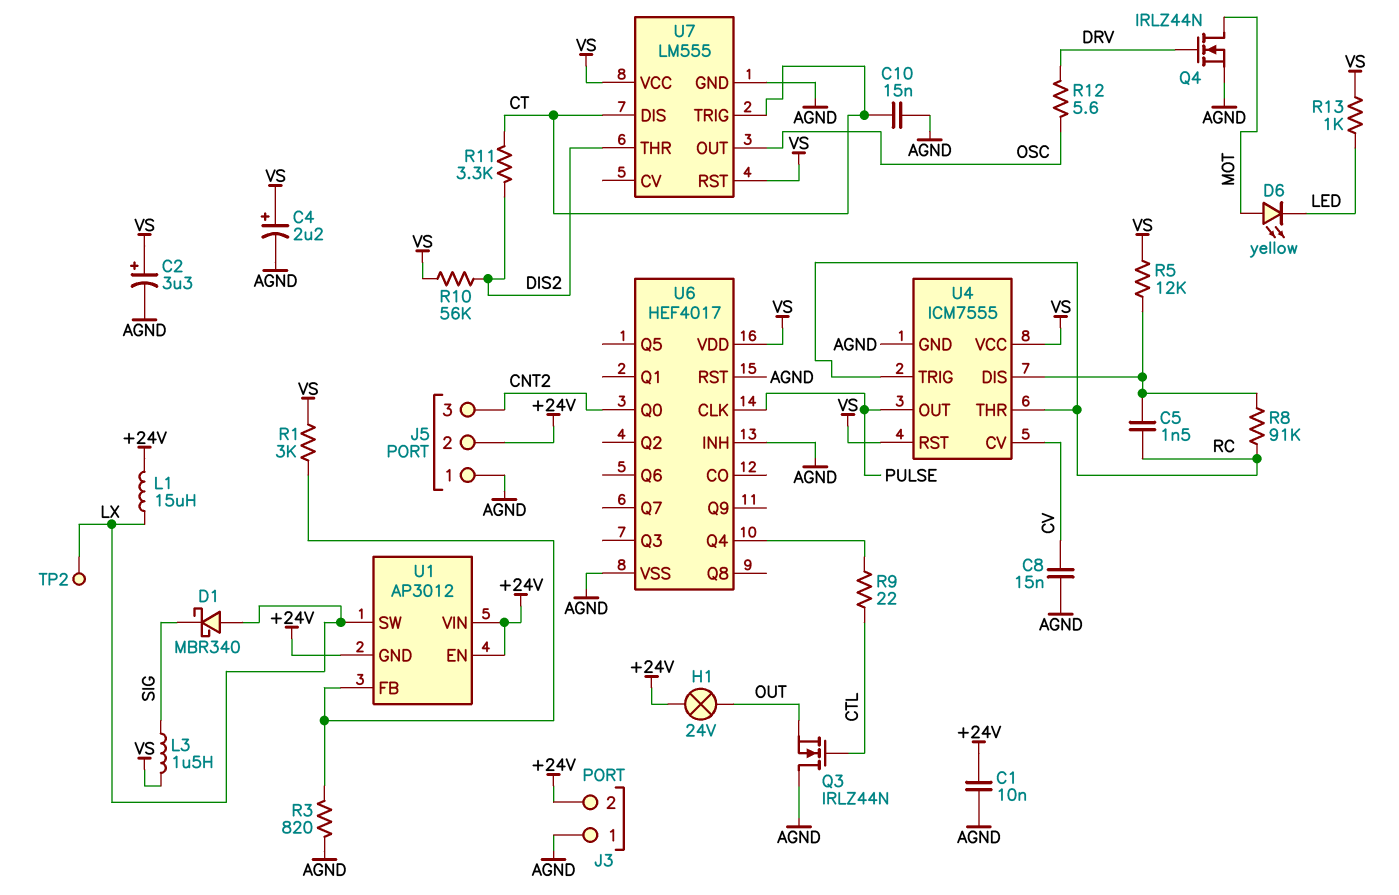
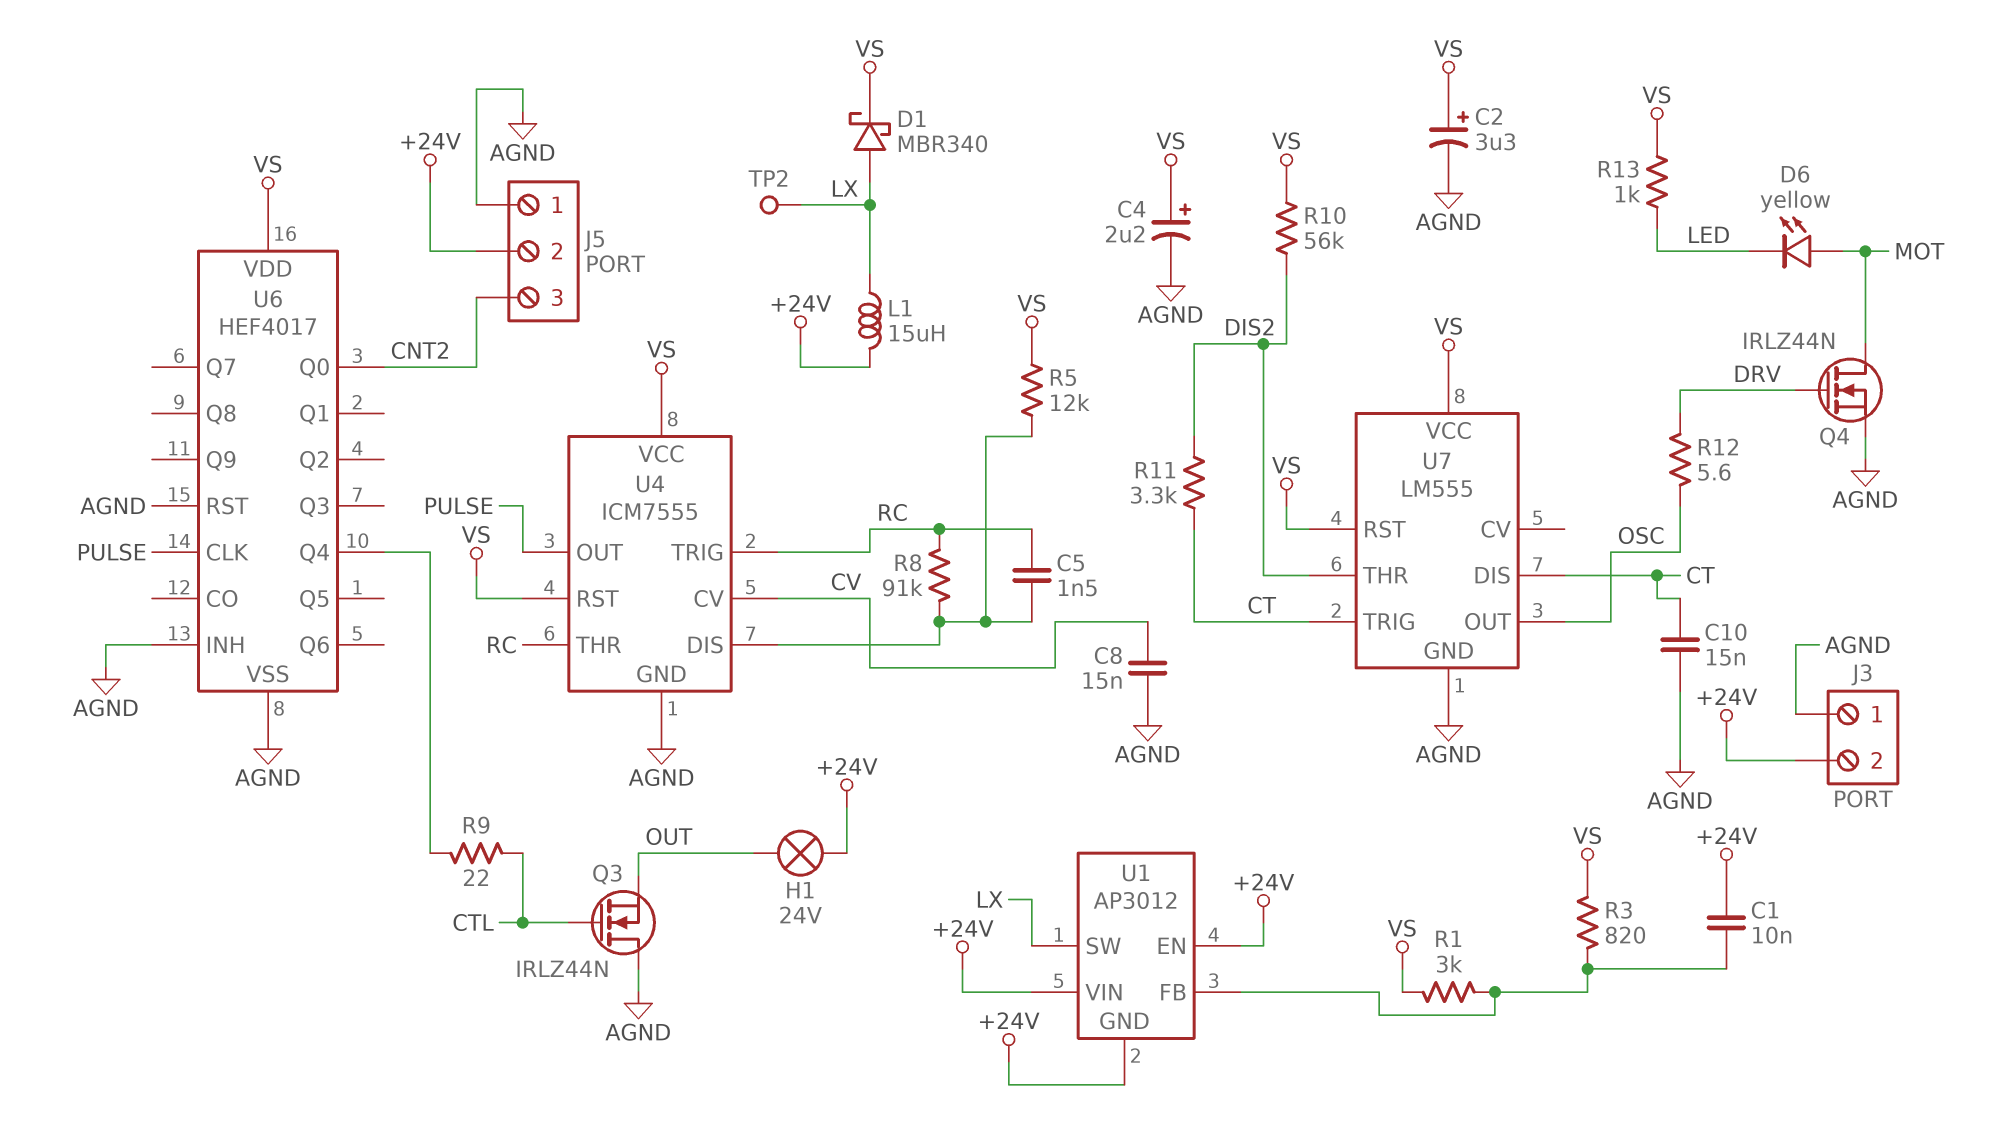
C1: 10nF (+24V, AGND) -> 10nF (+24V, U1/FB)
D1: schottky MBR340 (A LX, K SIG) -> schottky MBR340 (A LX, K VS)
L3: 1.5uH (SIG, VS) -> none
R3: 820 (AGND, U1/FB) -> 820 (U1/FB, VS)

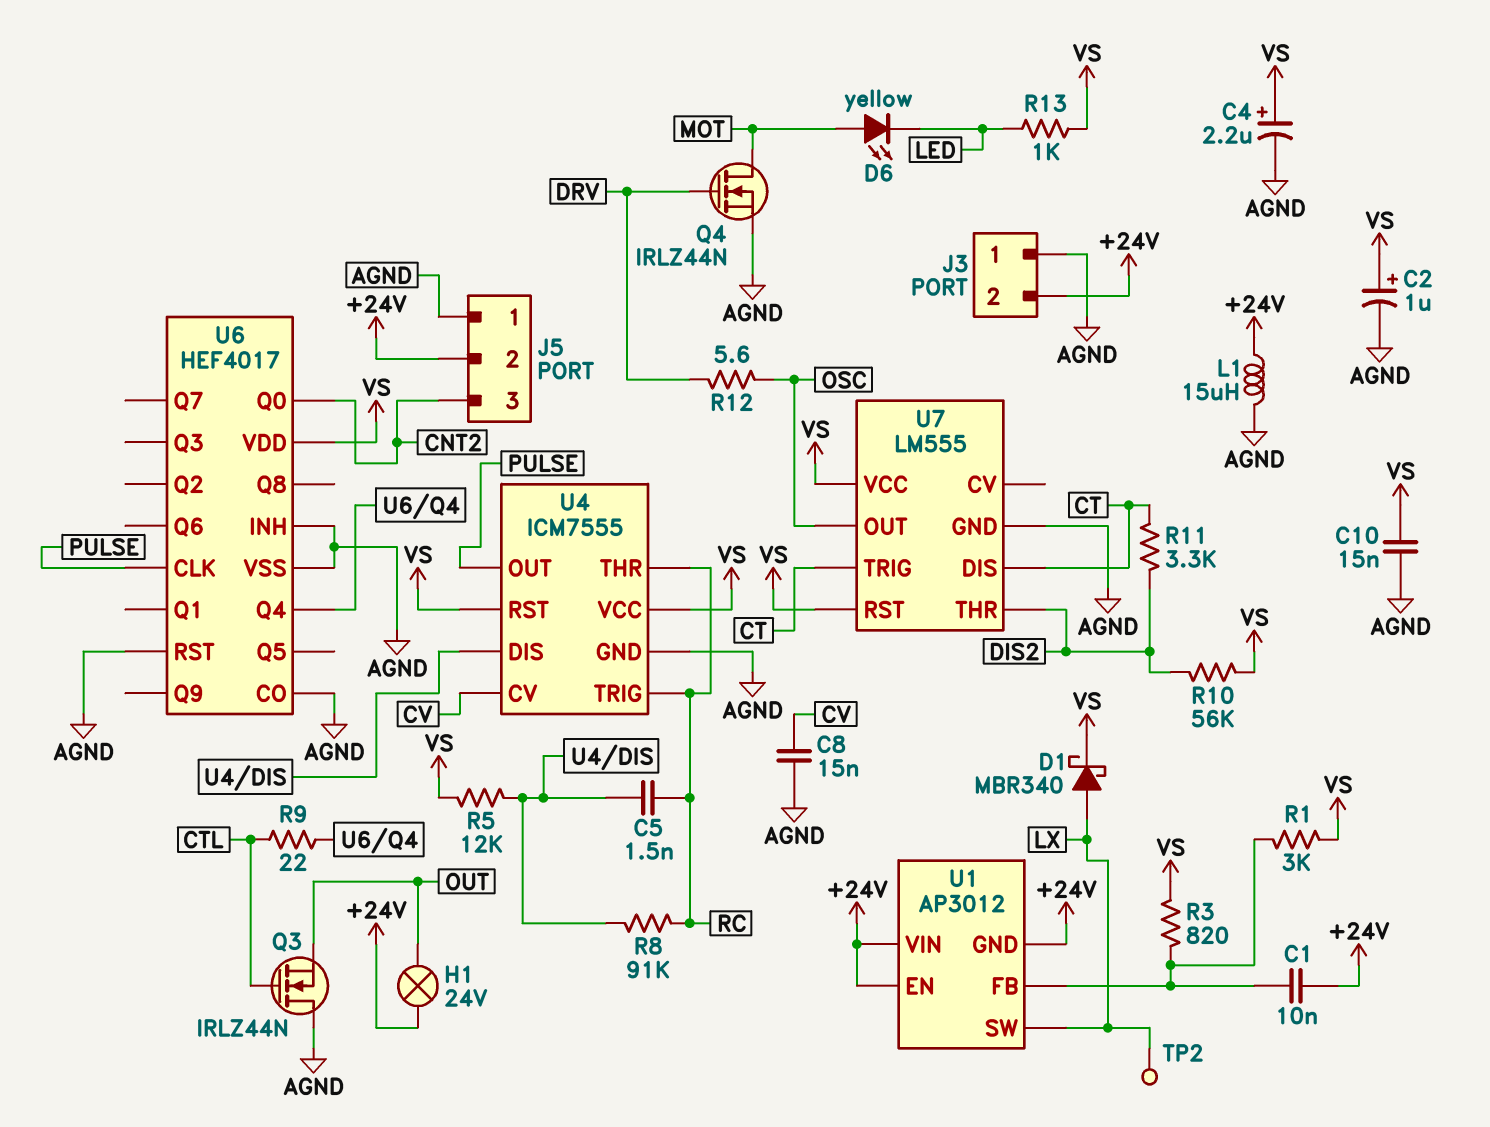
C2: 3.3uF (plus VS, minus AGND) -> 1uF (plus VS, minus AGND)
C10: 15nF (AGND, CT) -> 15nF (AGND, VS)
L1: 15uH (+24V, LX) -> 15uH (+24V, AGND)
U6 pin CO: none -> AGND

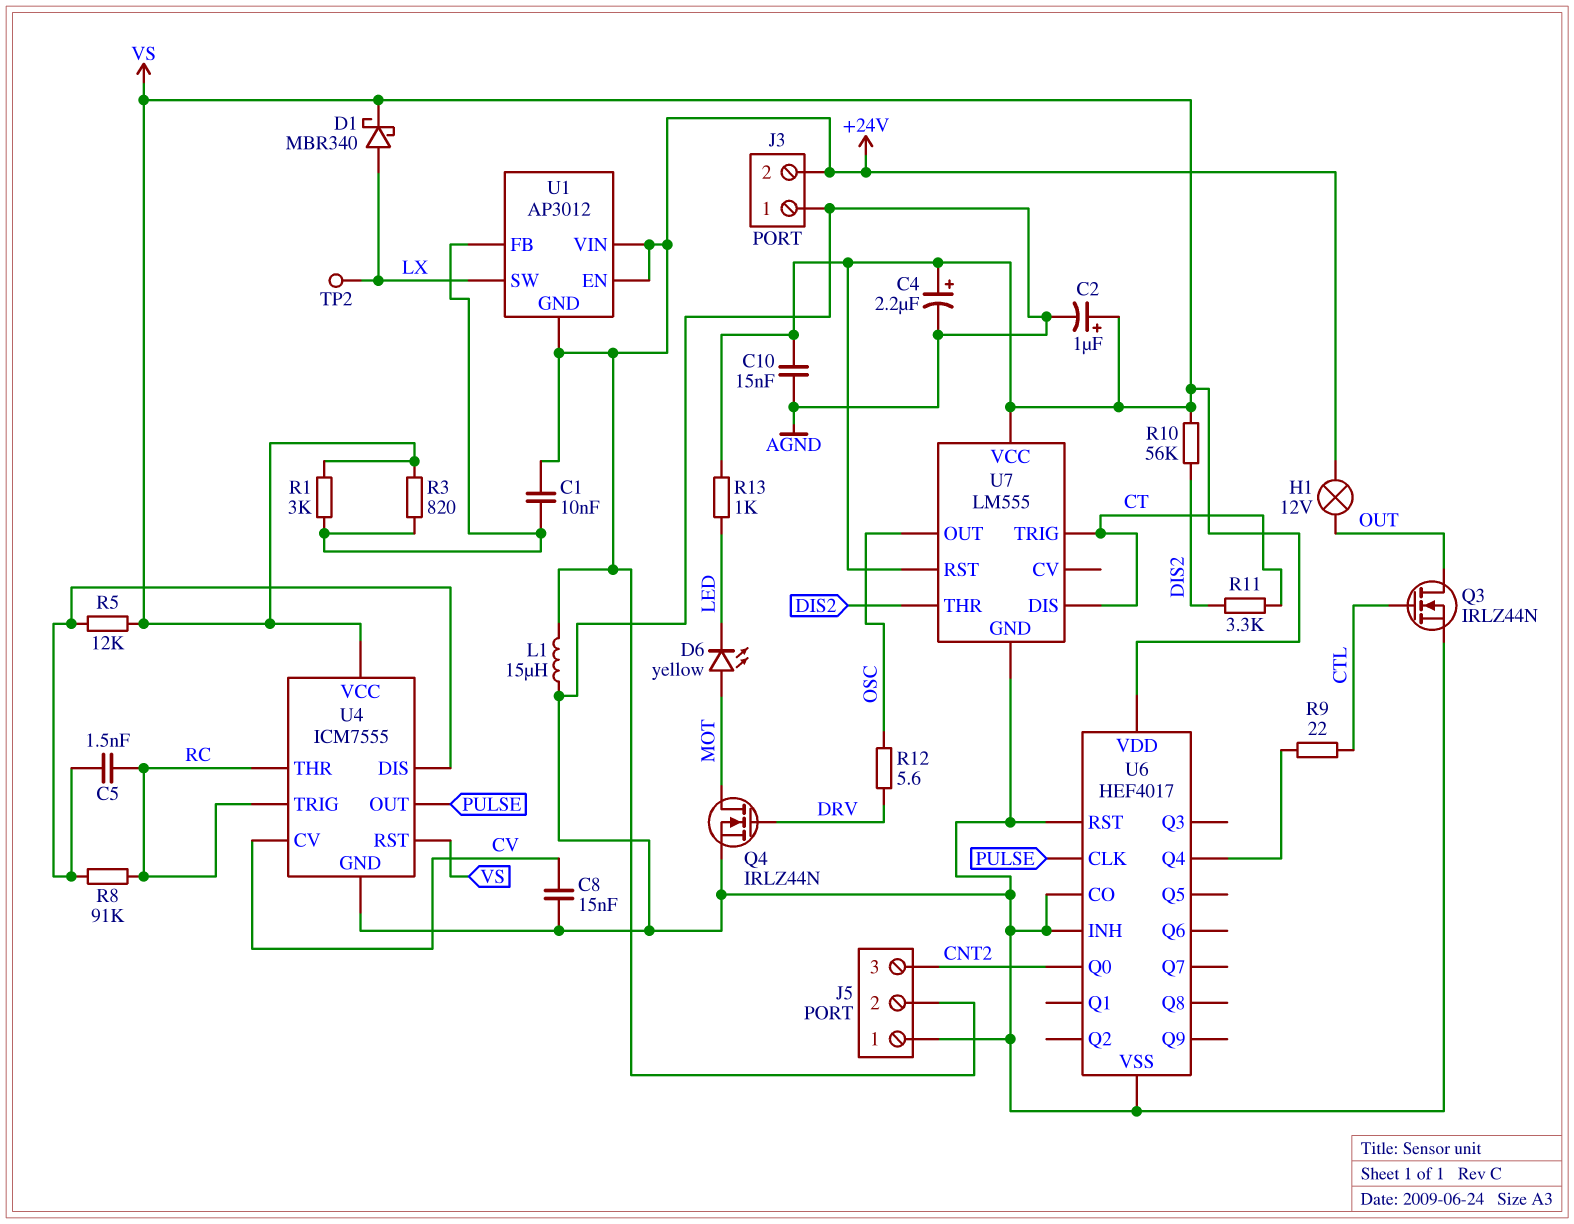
H1: lamp 24V (+24V, OUT) -> lamp 12V (+24V, OUT)
Q3: NMOS IRLZ44N (G CTL, D AGND, S OUT) -> NMOS IRLZ44N (G CTL, D OUT, S AGND)

